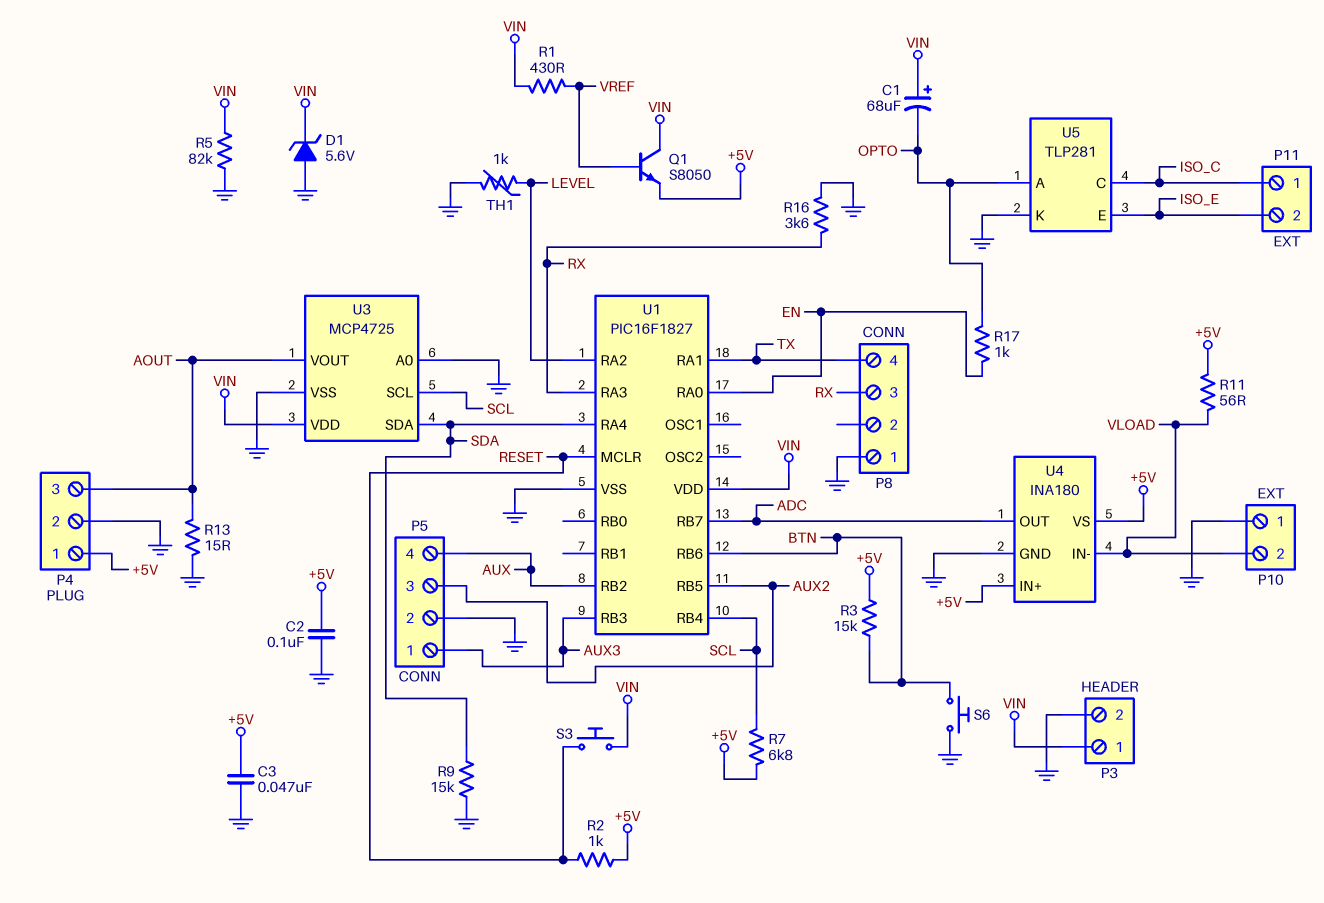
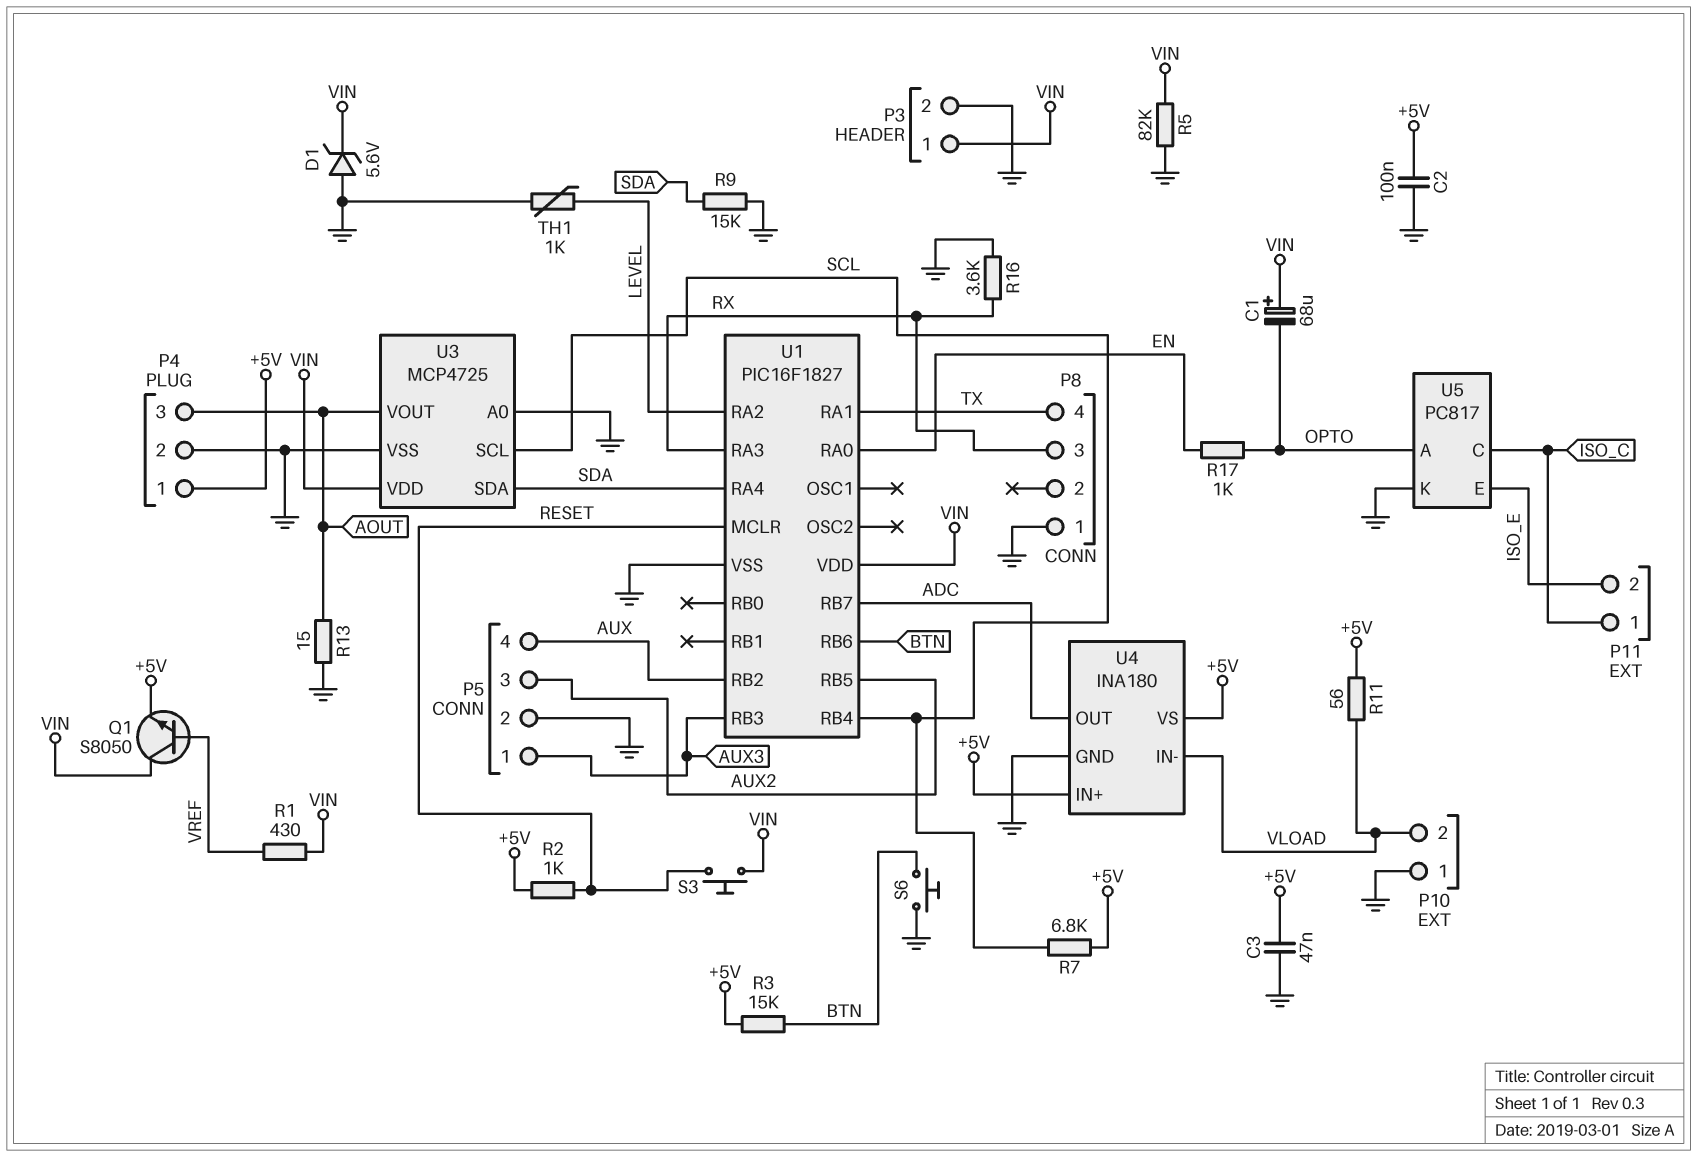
U5: TLP281 -> PC817

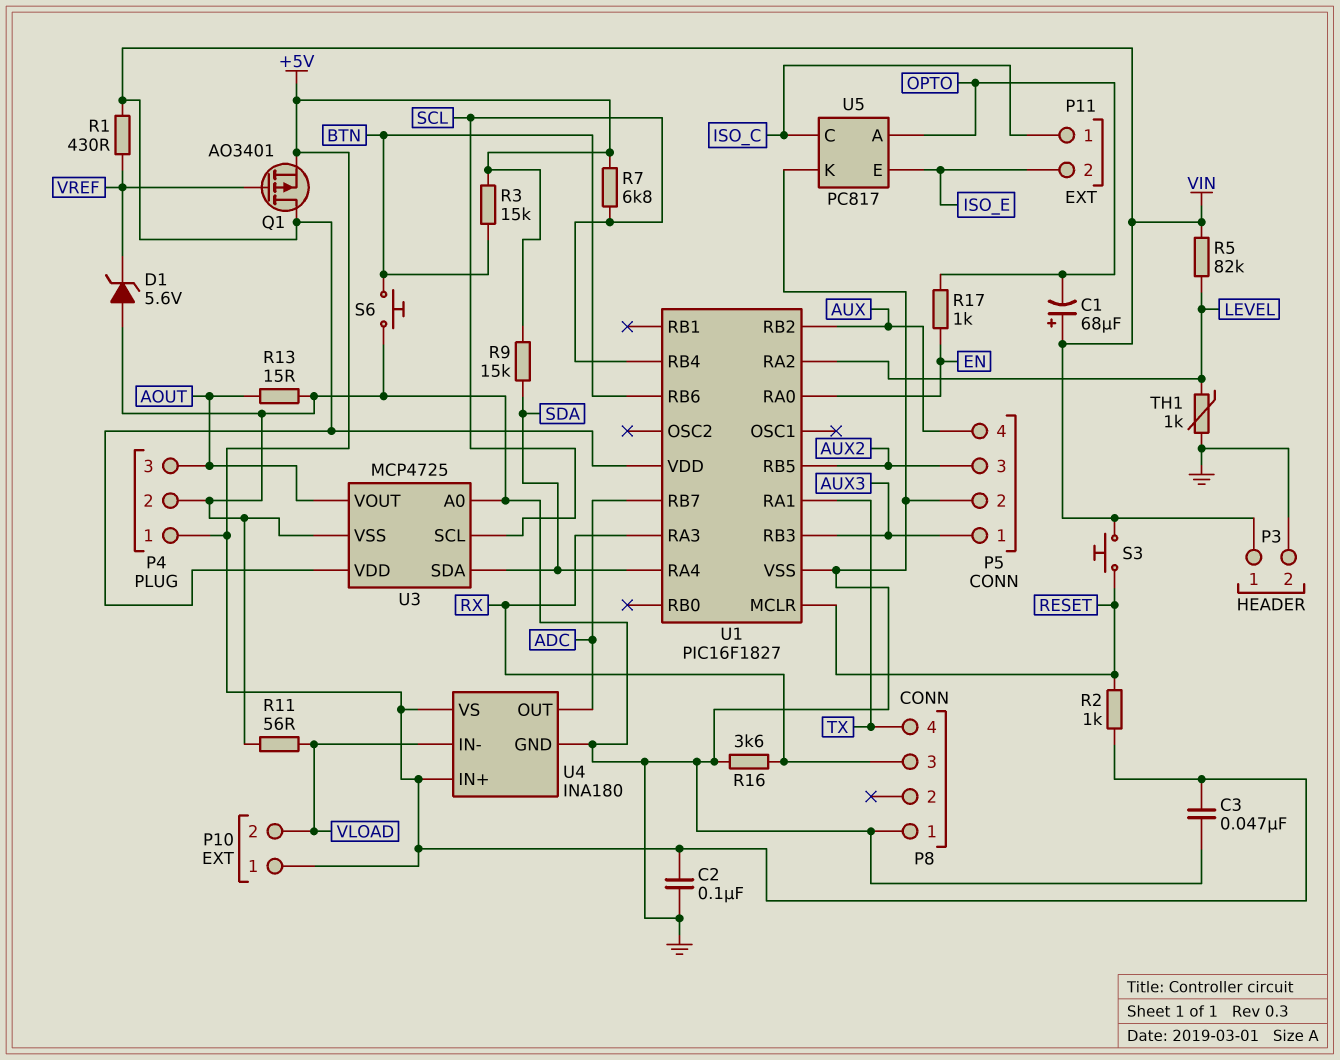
D1: zener 5.6V (A GND, K VIN) -> zener 5.6V (A GND, K VREF)
P10 pin 1: GND -> +5V
Q1: NPN S8050 (B VREF, C VIN, E +5V) -> PMOS AO3401 (G VREF, D VIN, S +5V)
R5: 82k (GND, VIN) -> 82k (LEVEL, VIN)
R9: 15k (GND, SDA) -> 15k (+5V, SDA)
R11: 56 (+5V, VLOAD) -> 56 (GND, VLOAD)

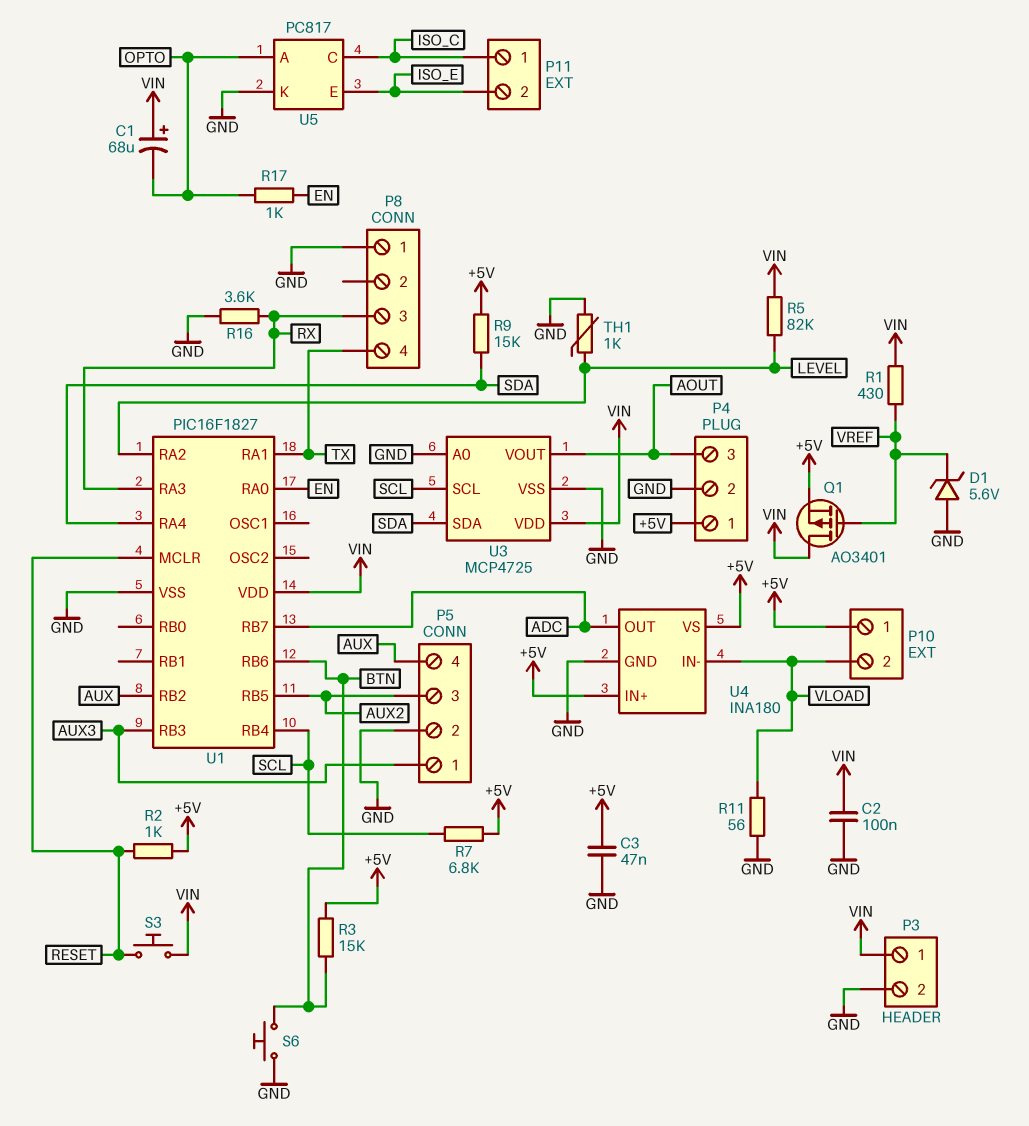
C2: 100nF (+5V, GND) -> 100nF (GND, VIN)
R13: 15 (AOUT, GND) -> none

